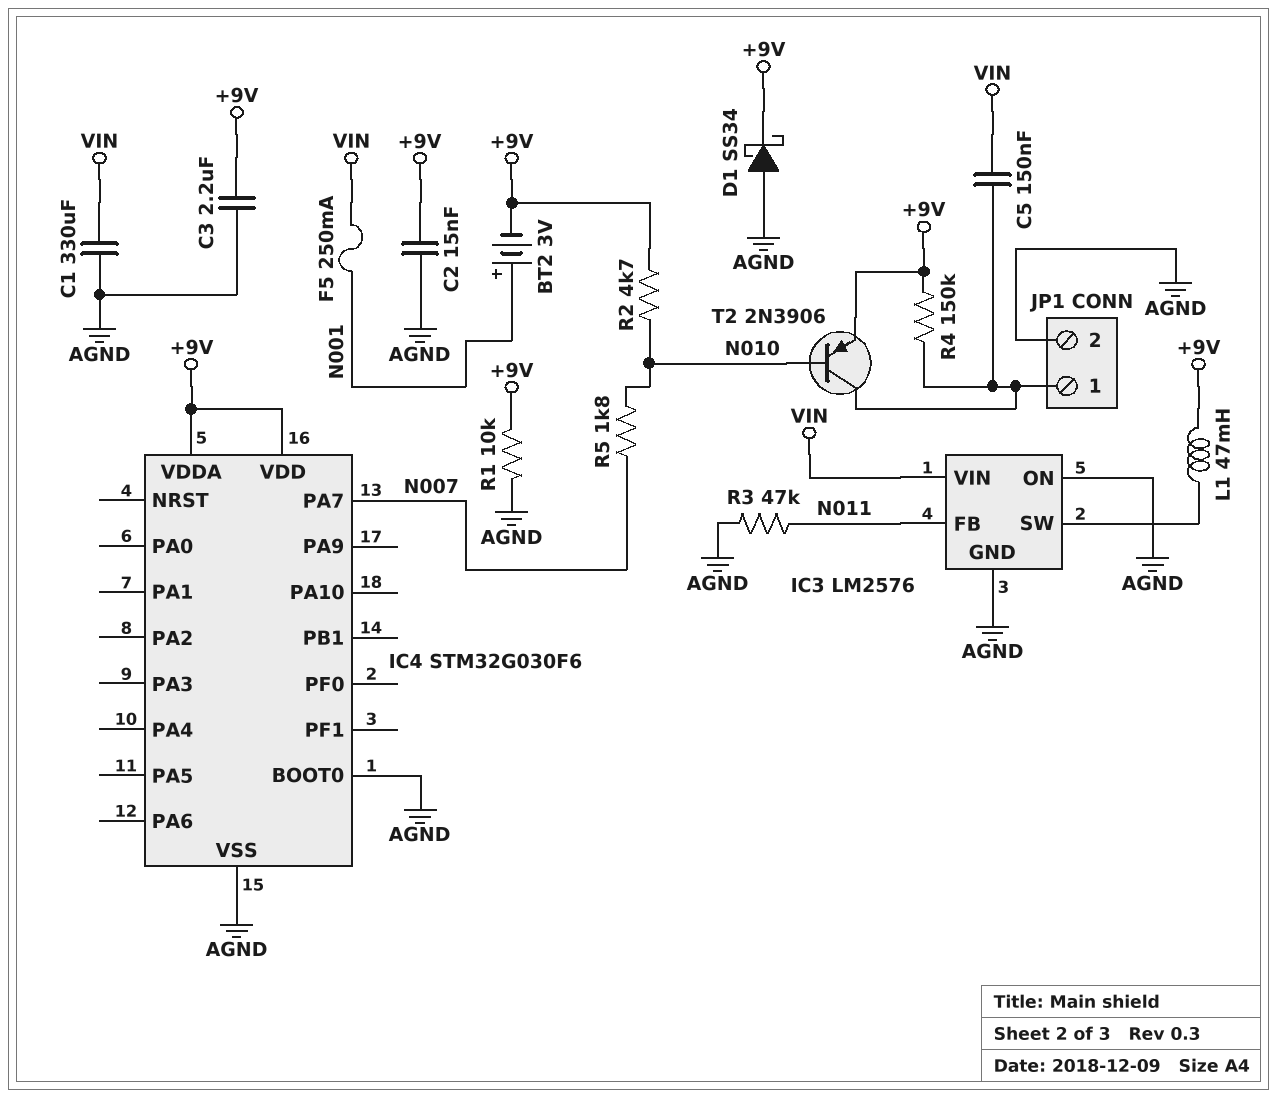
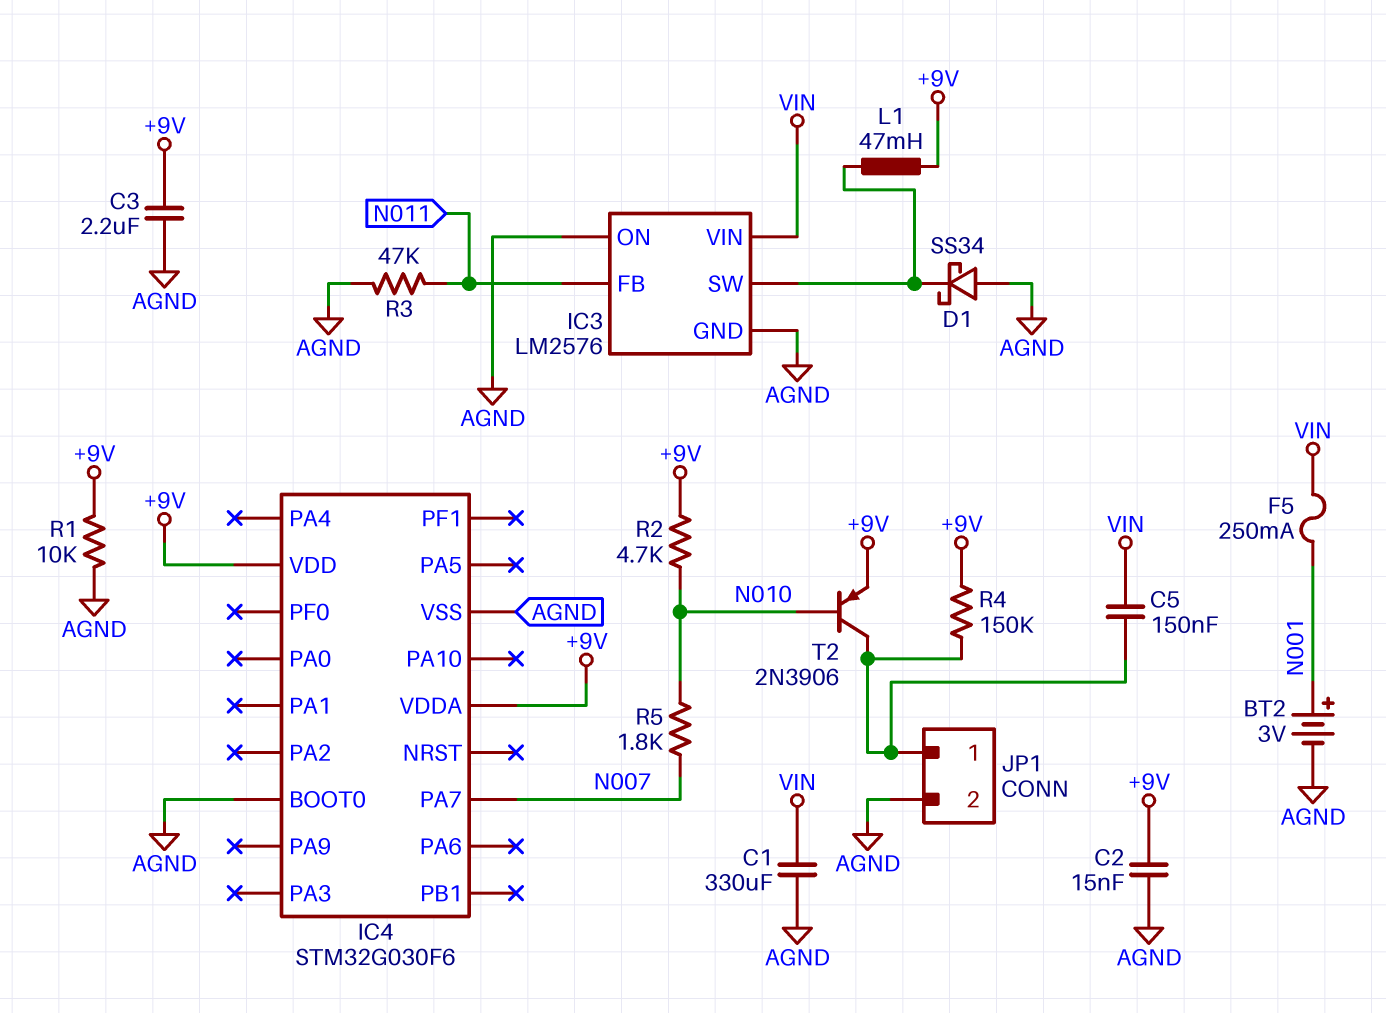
BT2: 3V (plus N001, minus +9V) -> 3V (plus N001, minus AGND)
D1: schottky SS34 (A AGND, K +9V) -> schottky SS34 (A AGND, K IC3/SW)

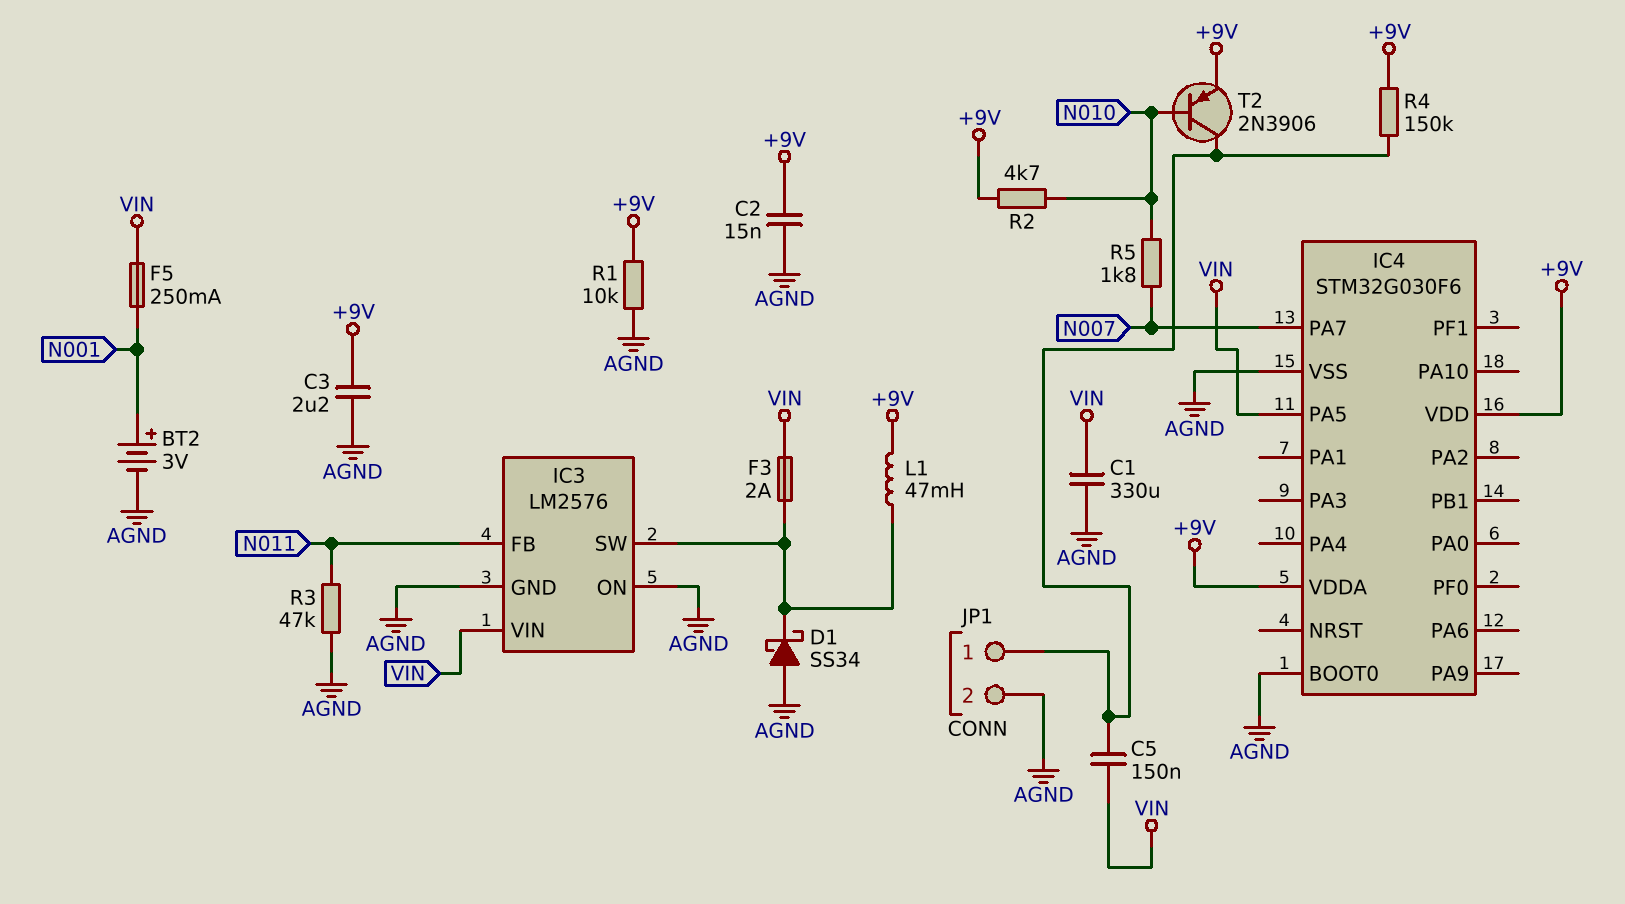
F3: none -> 2A (IC3/SW, VIN)
IC4 pin PA5: none -> VIN

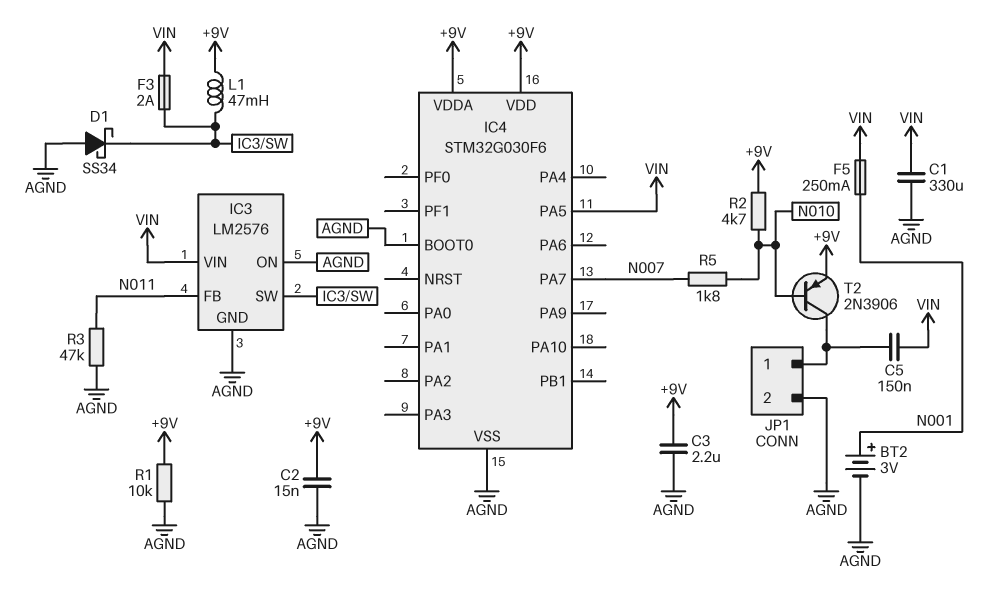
R4: 150k (+9V, JP1/1) -> none

